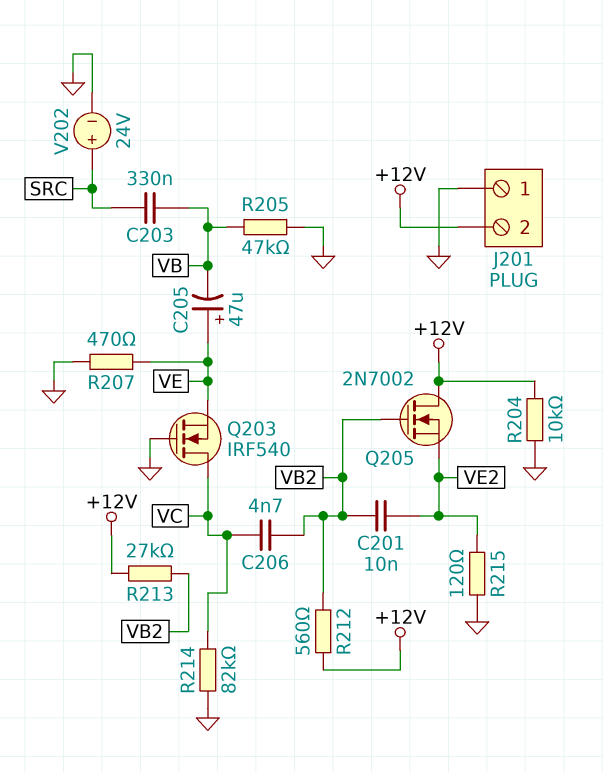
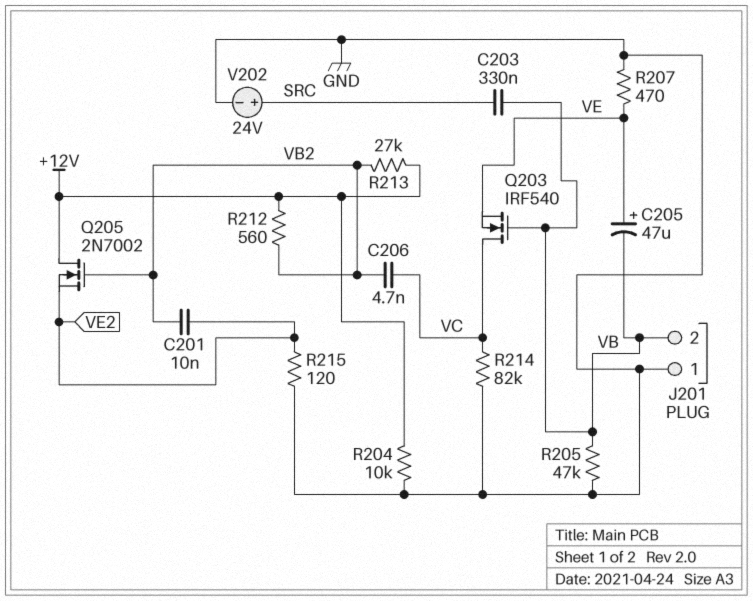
J201 pin 2: +12V -> VB
Q203: NMOS IRF540 (G GND, D VC, S VE) -> NMOS IRF540 (G VB, D VC, S VE)

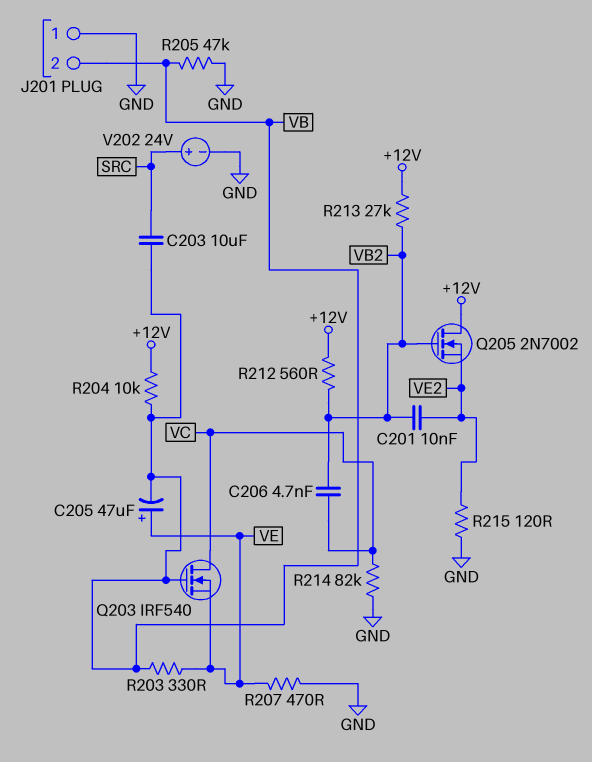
C203: 330nF (SRC, VB) -> 10uF (SRC, VB)
R203: none -> 330 (VB, VE)
R204: 10k (+12V, GND) -> 10k (+12V, VB)

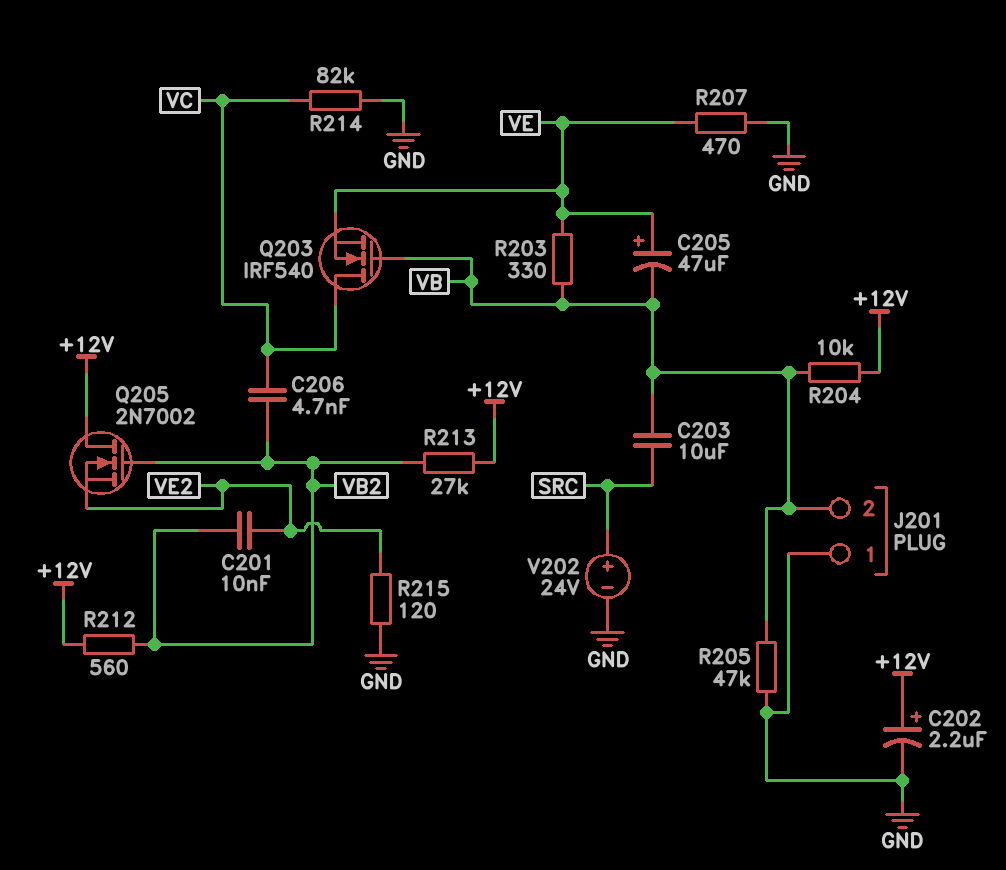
C202: none -> 2.2uF (plus +12V, minus GND)

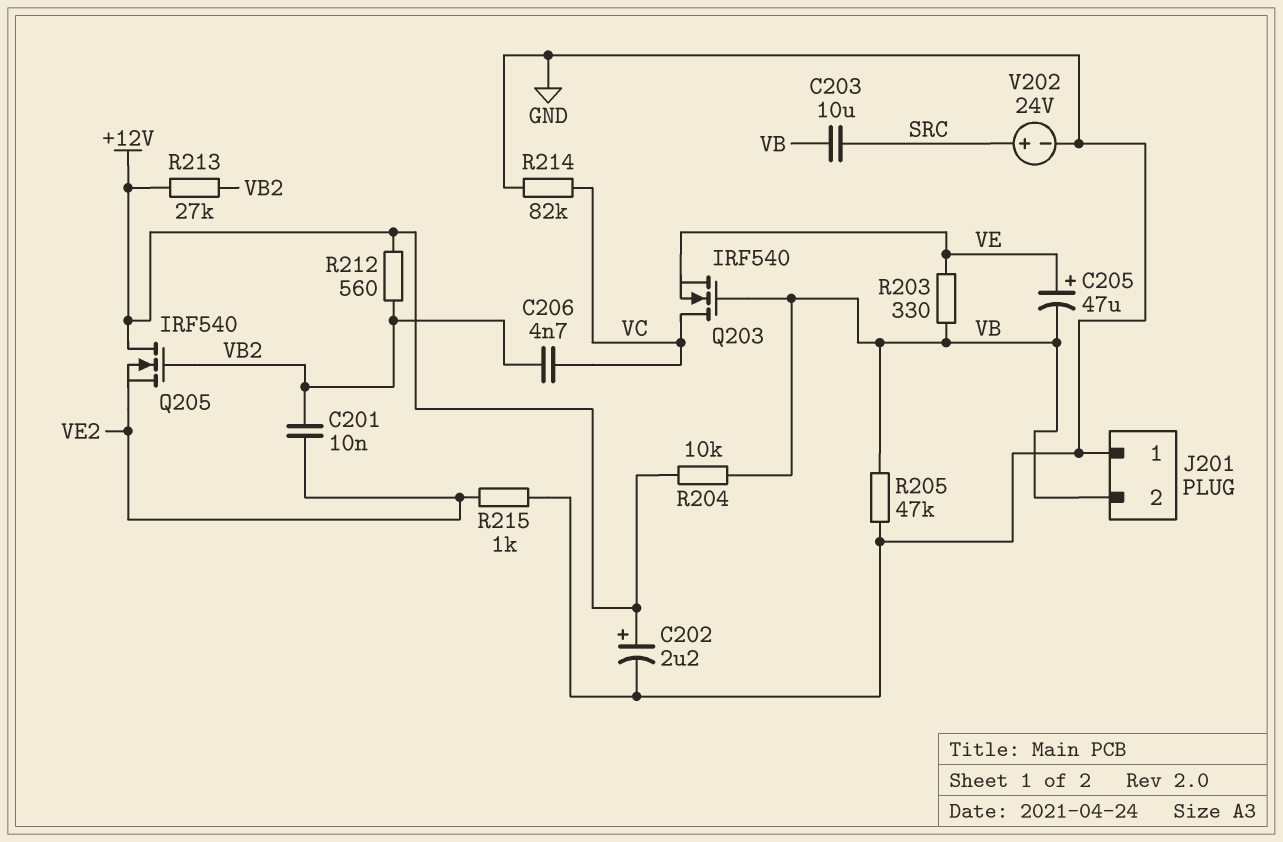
Q205: NMOS 2N7002 (G VB2, D +12V, S VE2) -> NMOS IRF540 (G VB2, D +12V, S VE2)
R207: 470 (GND, VE) -> none
R215: 120 (GND, VE2) -> 1k (GND, VE2)

